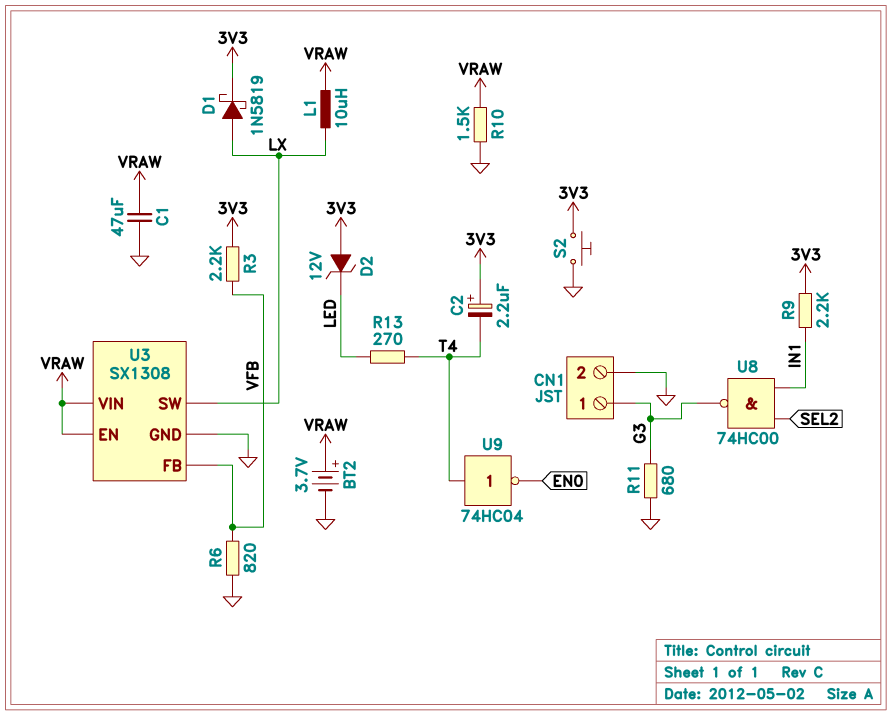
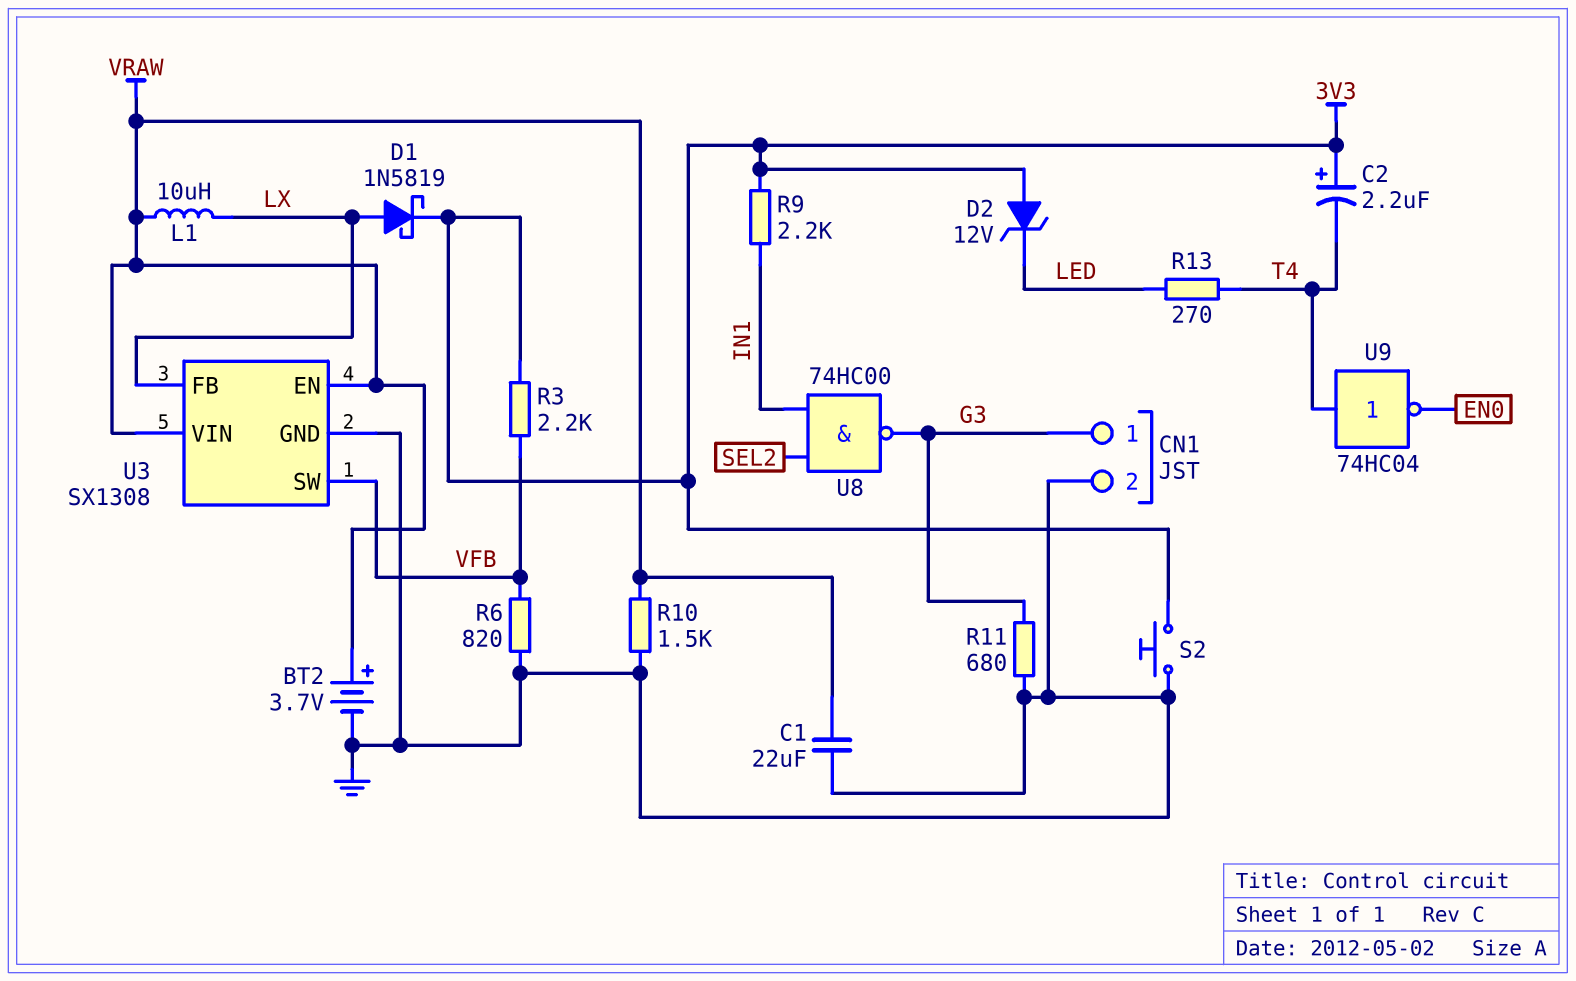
C1: 47uF (GND, VRAW) -> 22uF (GND, VRAW)
U3 pin FB: VFB -> LX
U3 pin SW: LX -> VFB

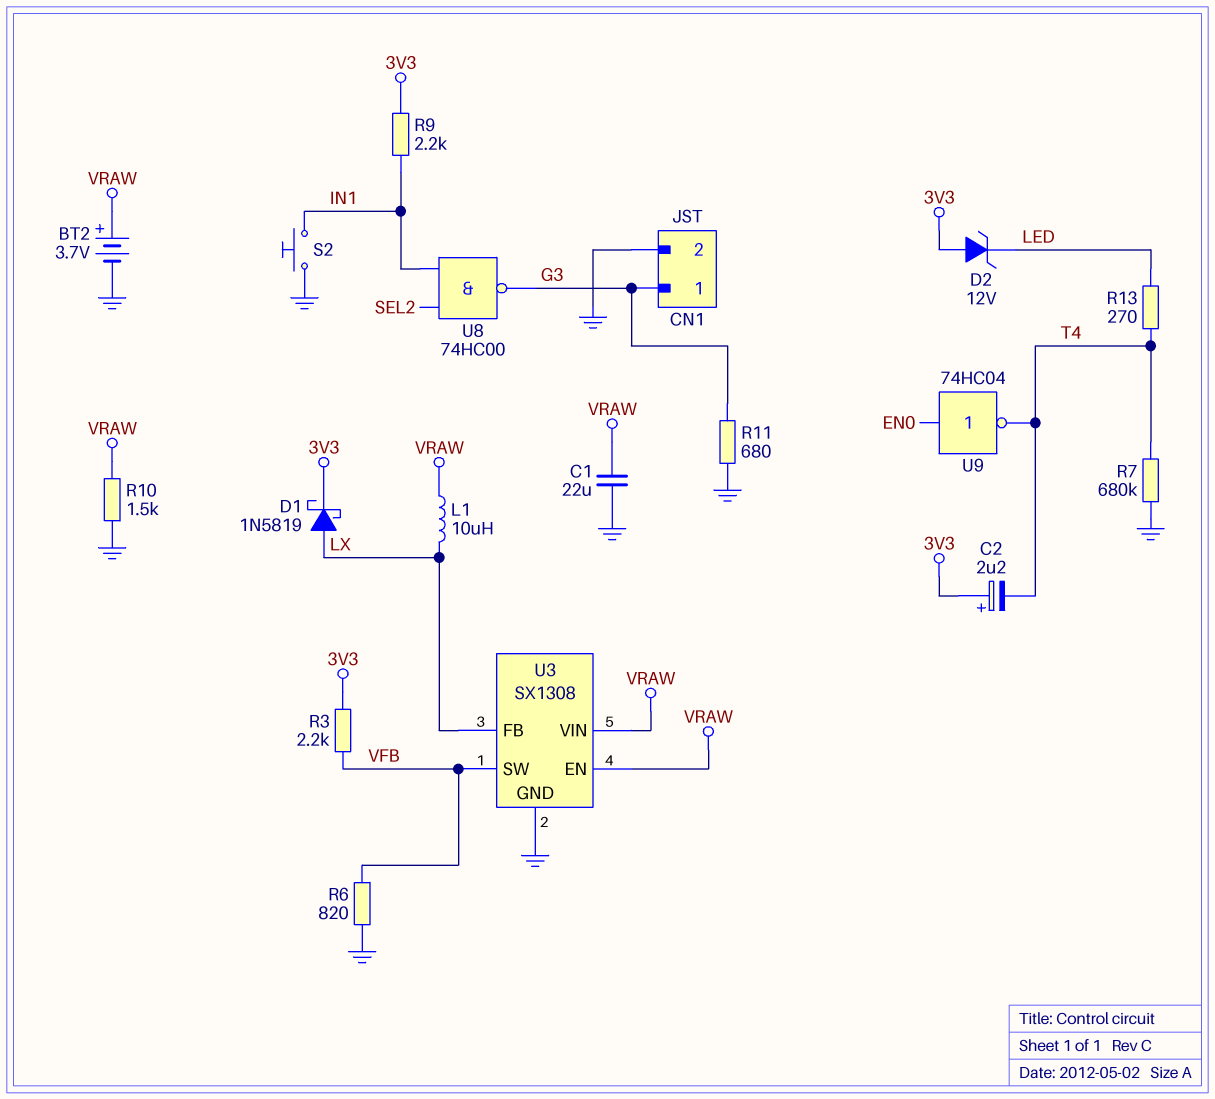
R7: none -> 680k (GND, T4)
S2: button (3V3, GND) -> button (GND, IN1)
U9: NOT 74HC04 (in T4, out EN0) -> NOT 74HC04 (in EN0, out T4)

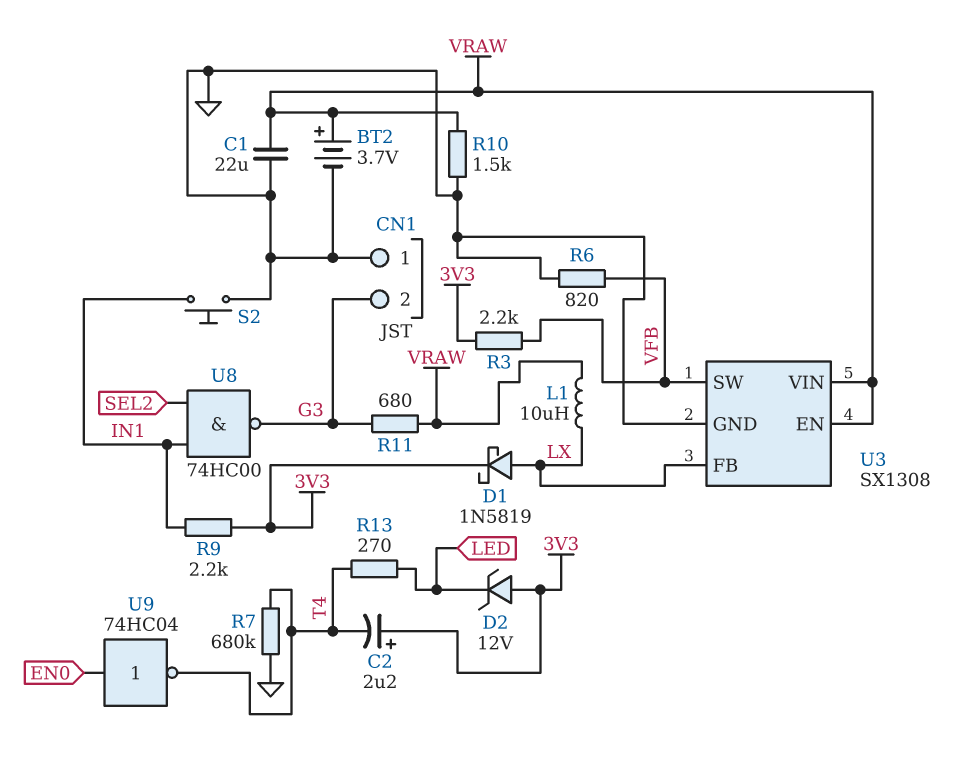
CN1 pin 1: G3 -> GND
CN1 pin 2: GND -> G3
R11: 680 (G3, GND) -> 680 (G3, VRAW)

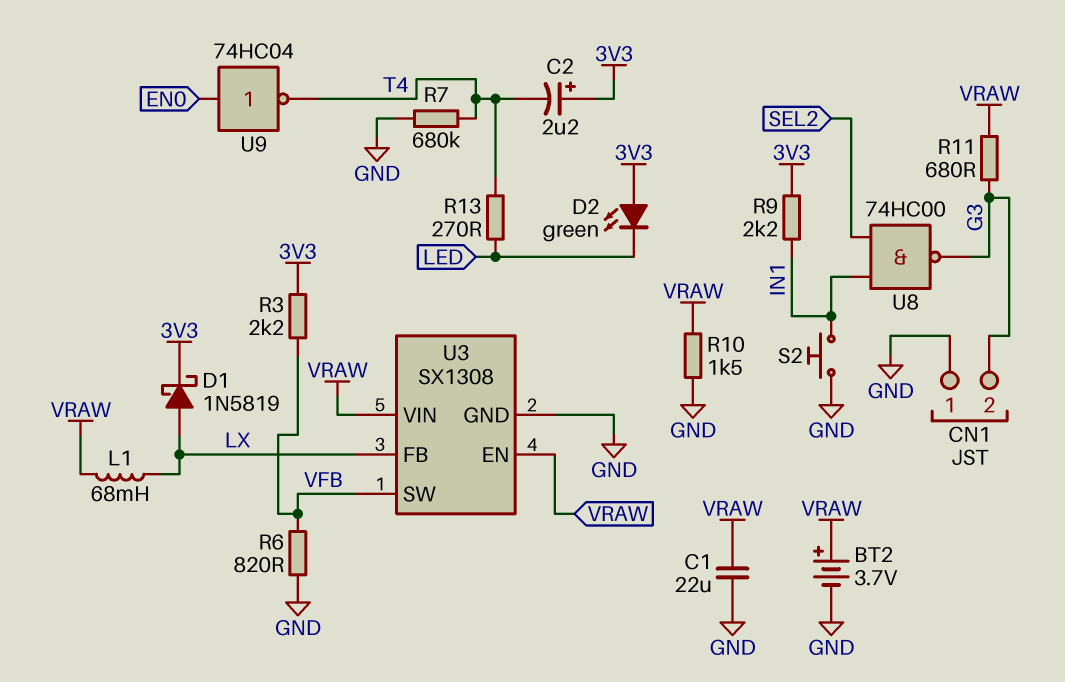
D2: zener 12V (A 3V3, K LED) -> LED green (A 3V3, K LED)
L1: 10uH (LX, VRAW) -> 68mH (LX, VRAW)

